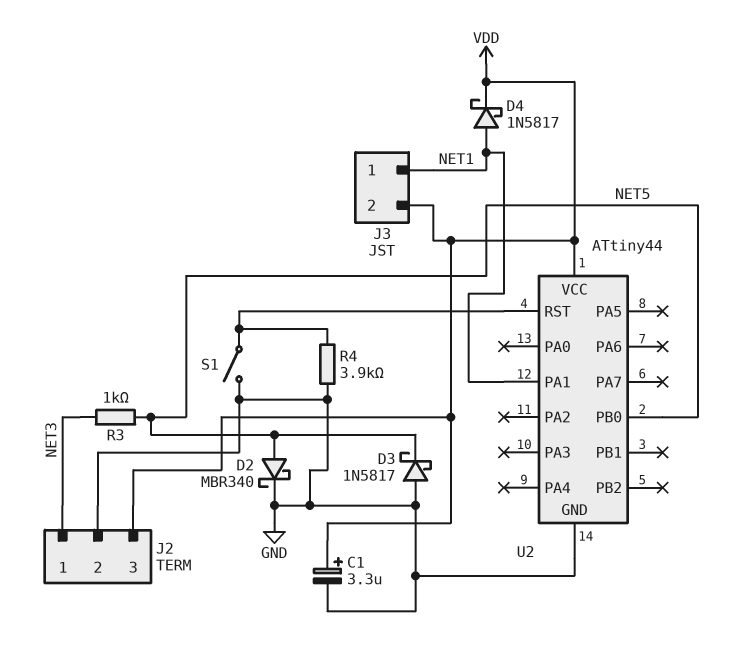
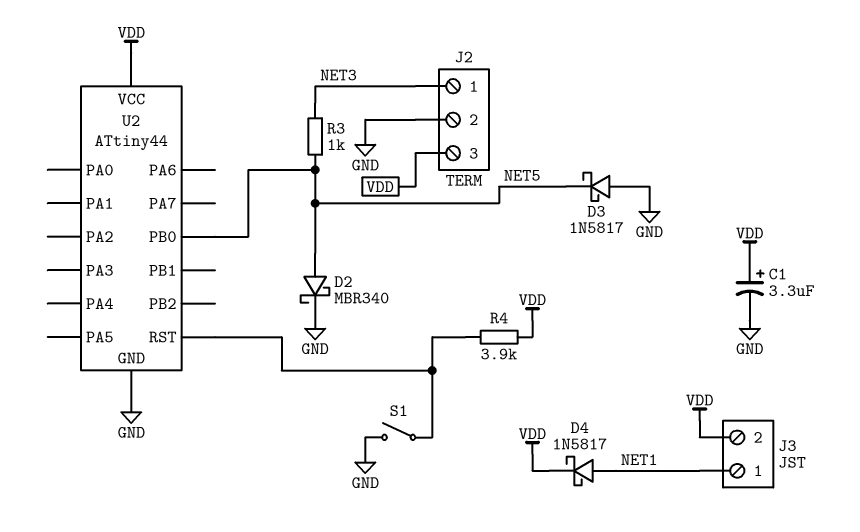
R4: 3.9k (GND, U2/RST) -> 3.9k (U2/RST, VDD)
U2 pin PA1: NET1 -> none

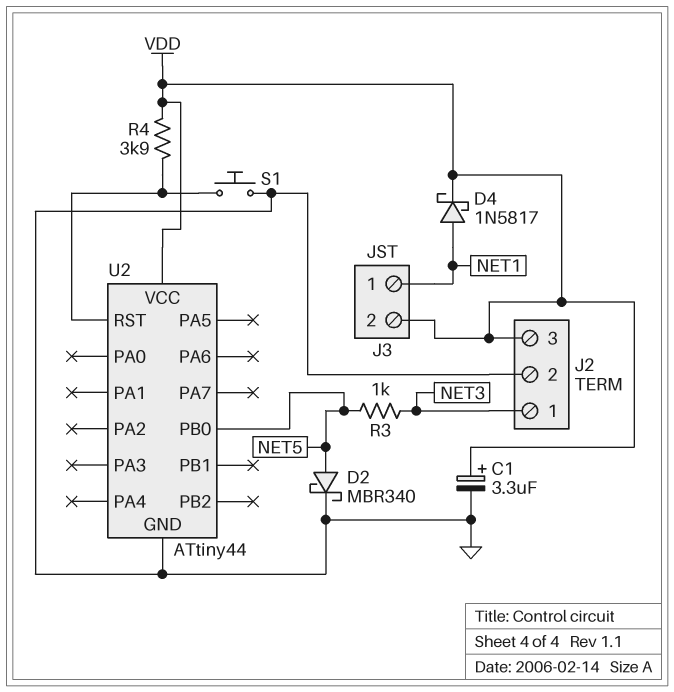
D3: schottky 1N5817 (A GND, K NET5) -> none
S1: switch (GND, U2/RST) -> button (GND, U2/RST)

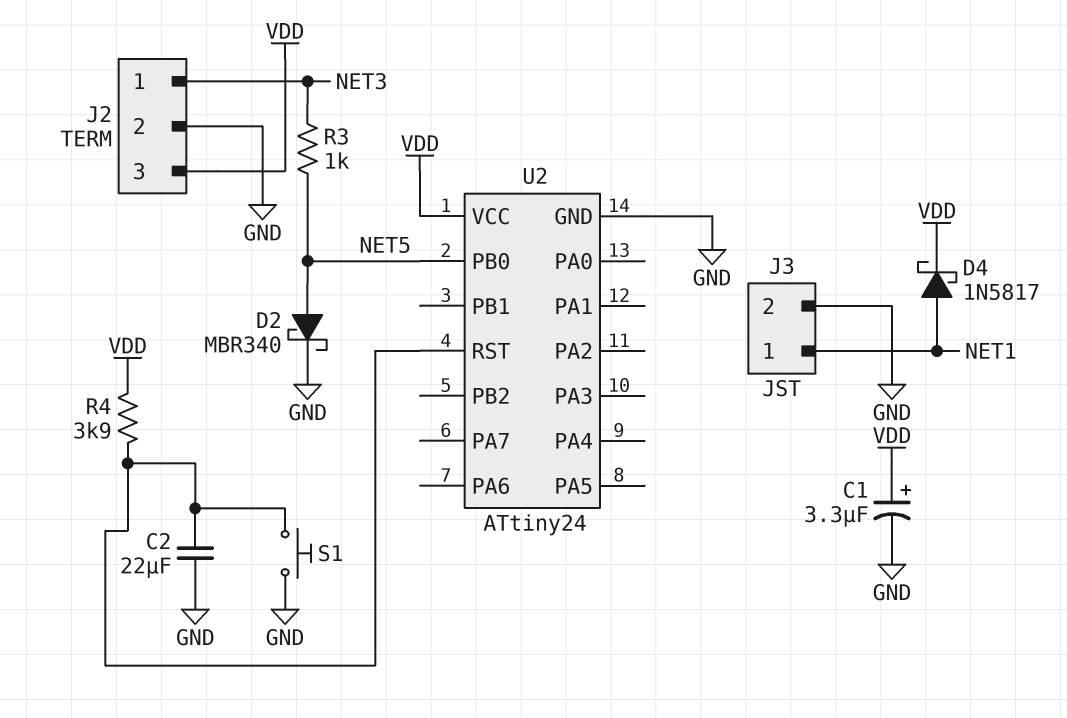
C2: none -> 22uF (GND, U2/RST)
J3 pin 2: VDD -> GND
U2: ATtiny44 -> ATtiny24

